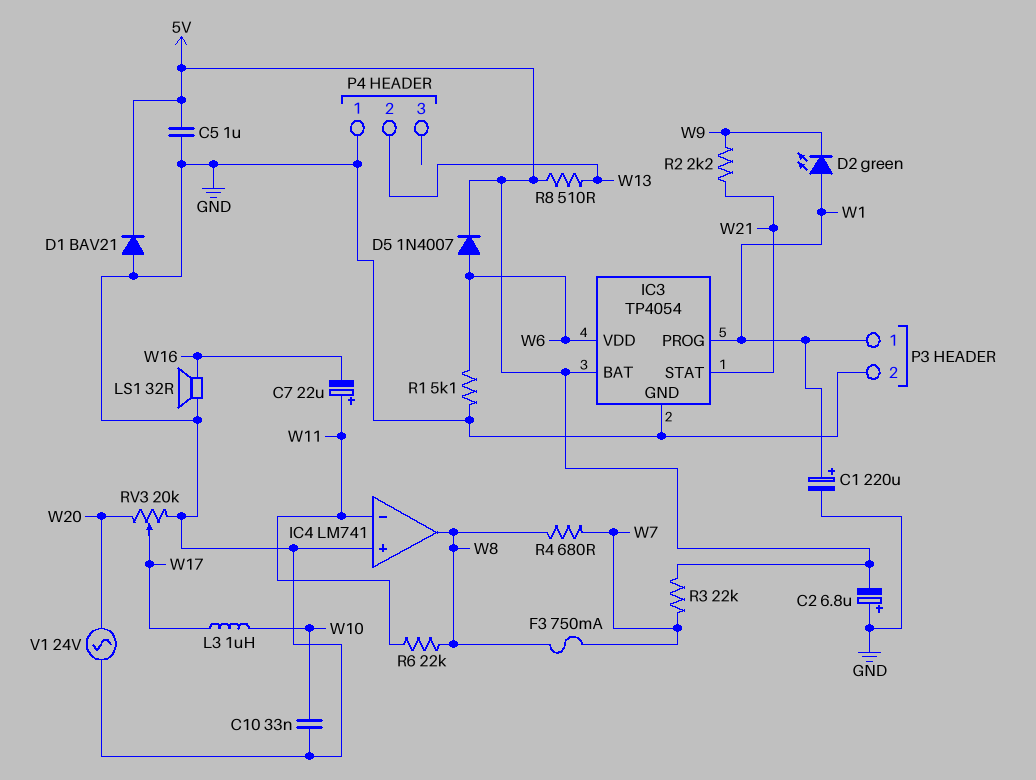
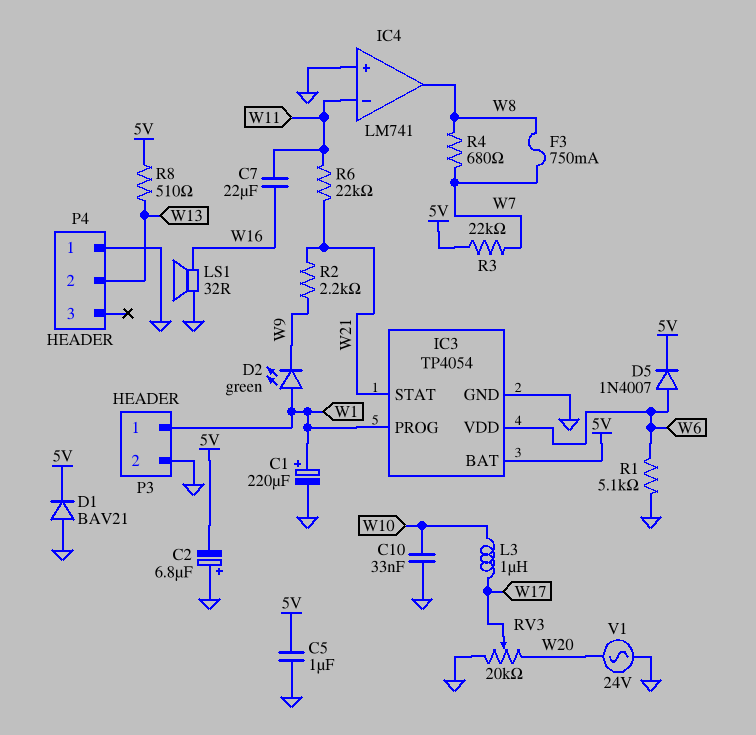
C7: 22uF (plus W11, minus W16) -> 22uF (W11, W16)
R6: 22k (W8, W11) -> 22k (W11, W21)

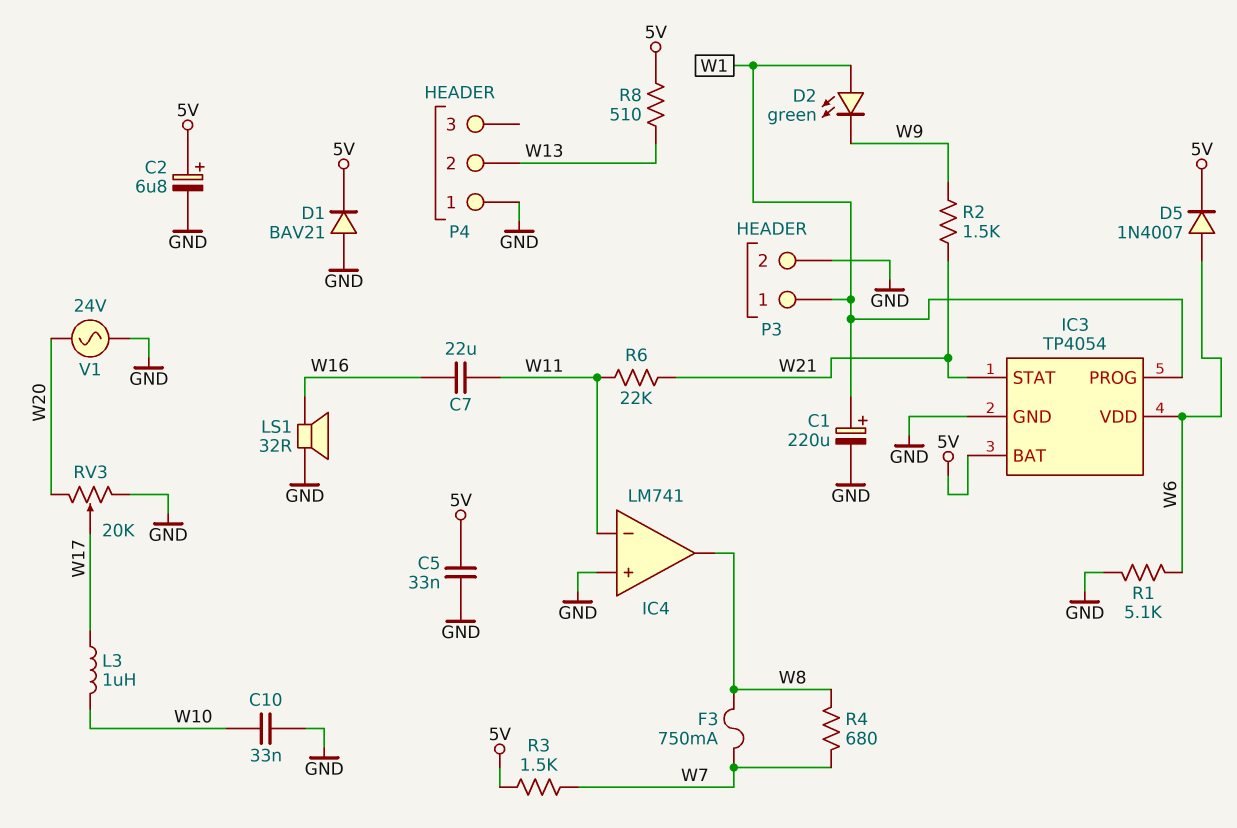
C2: 6.8uF (plus GND, minus 5V) -> 6.8uF (plus 5V, minus GND)
C5: 1uF (5V, GND) -> 33nF (5V, GND)
R2: 2.2k (W9, W21) -> 1.5k (W9, W21)
R3: 22k (5V, W7) -> 1.5k (5V, W7)

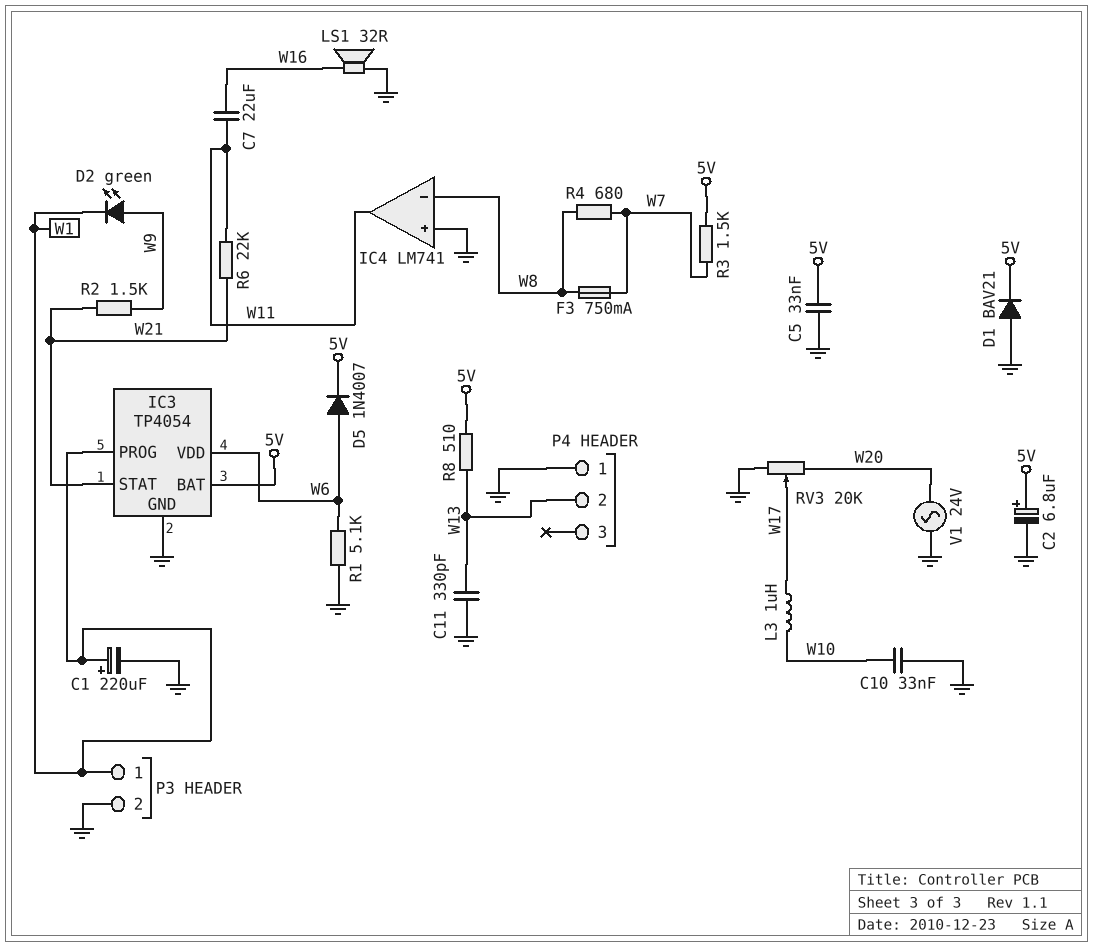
C11: none -> 330pF (GND, W13)
D2: LED green (A W1, K W9) -> LED green (A W9, K W1)
IC4 pin in-: W11 -> W8
IC4 pin out: W8 -> W11

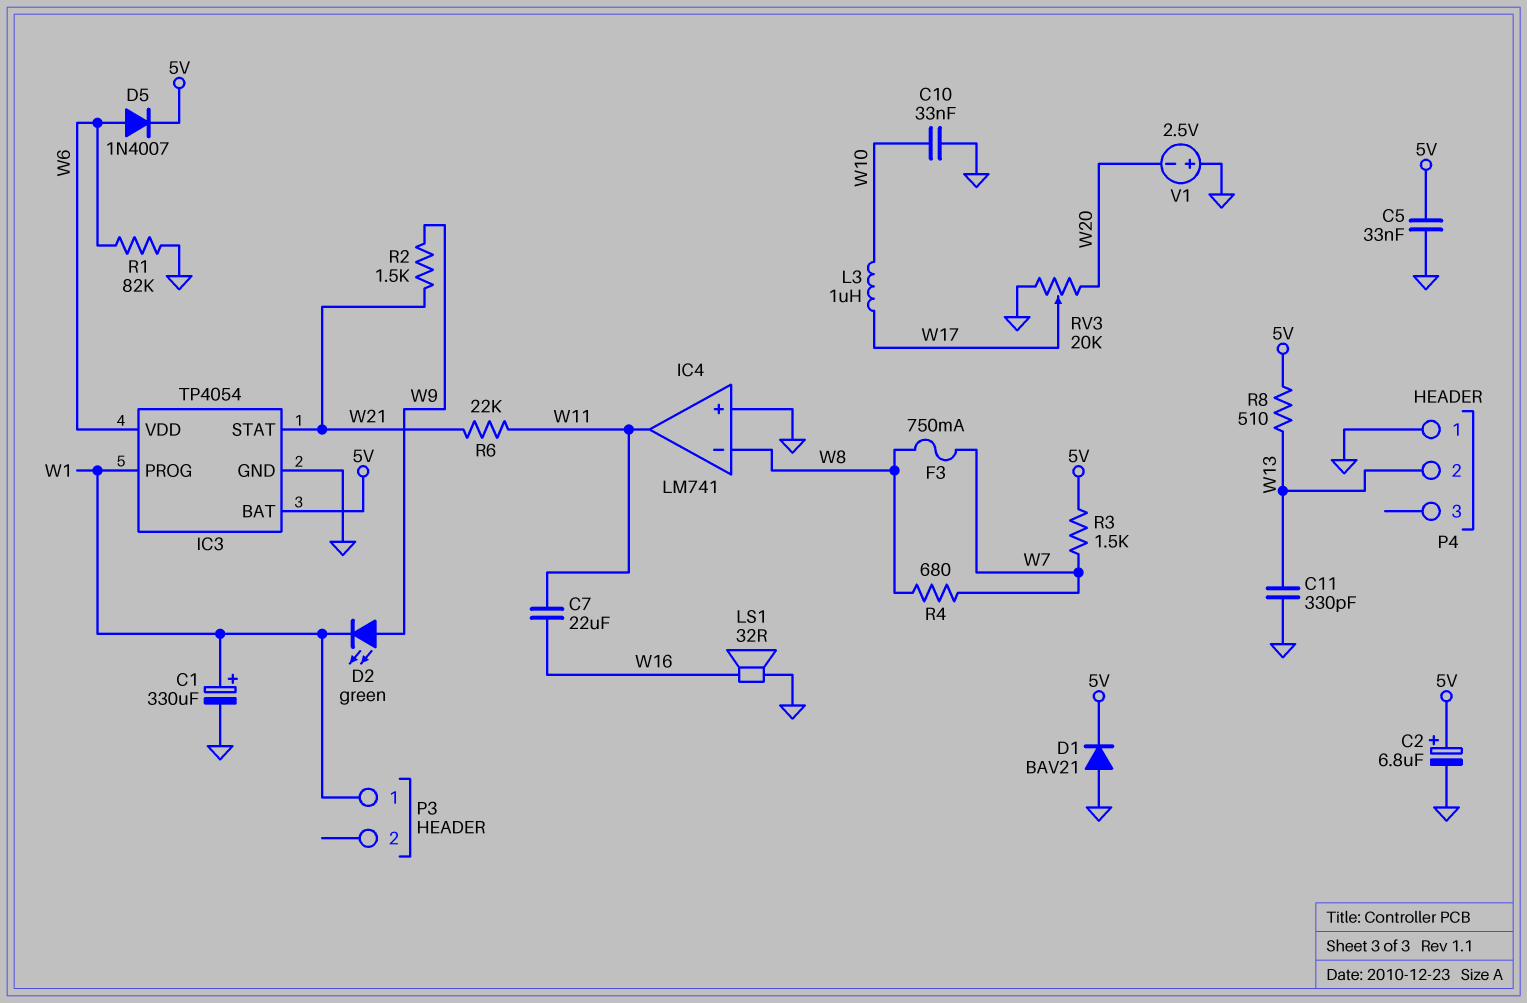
C1: 220uF (plus W1, minus GND) -> 330uF (plus W1, minus GND)
P3 pin 2: GND -> none
R1: 5.1k (GND, W6) -> 82k (GND, W6)
V1: AC 24V (GND, W20) -> 2.5V (plus GND, minus W20)

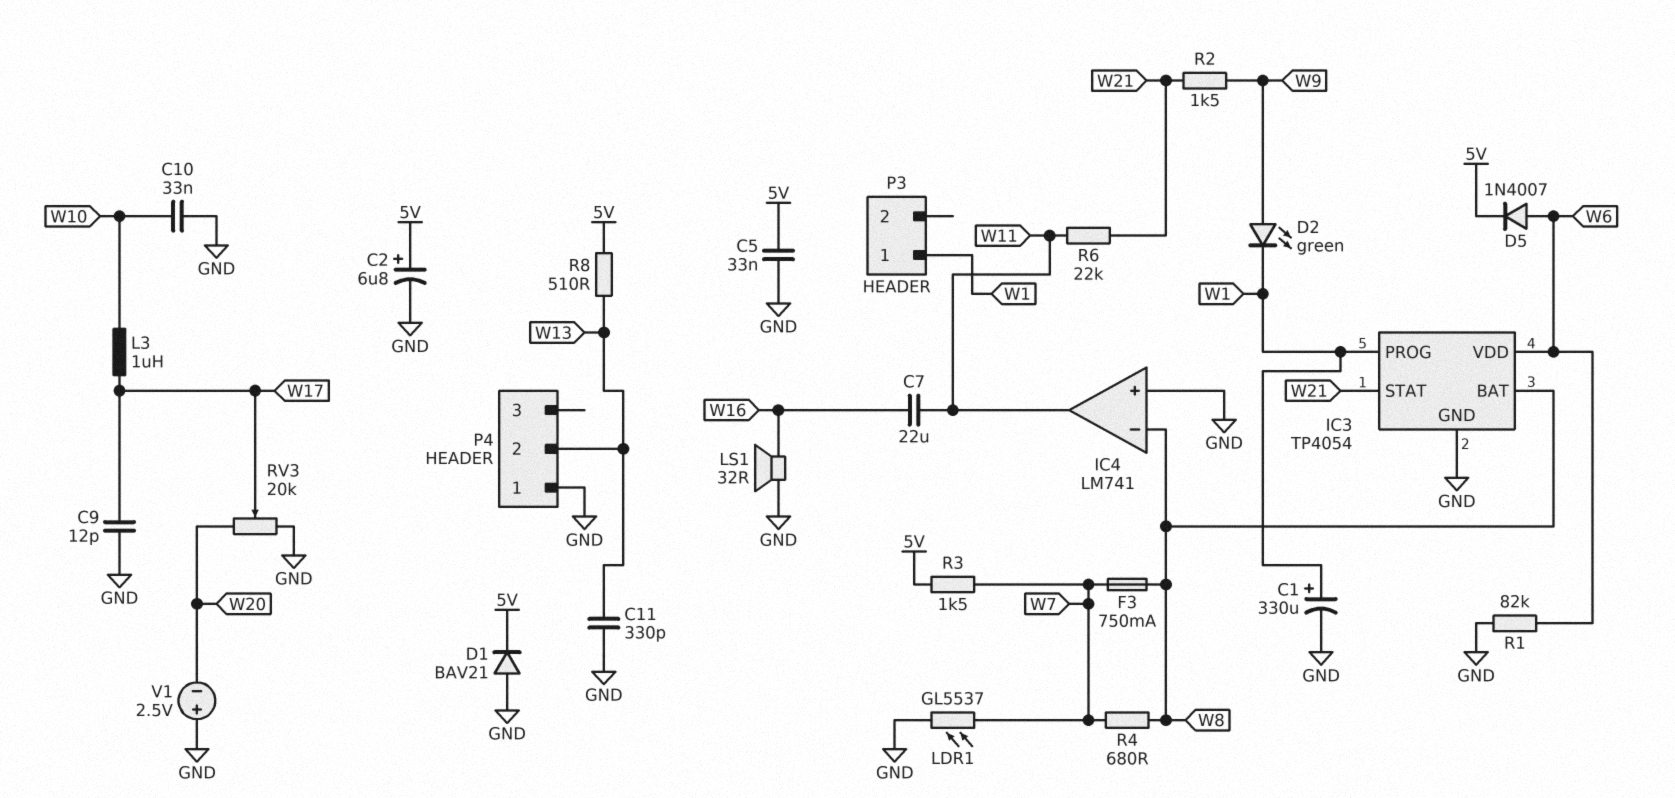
C9: none -> 12pF (GND, W17)
IC3 pin BAT: 5V -> W8
LDR1: none -> GL5537 (GND, W7)

